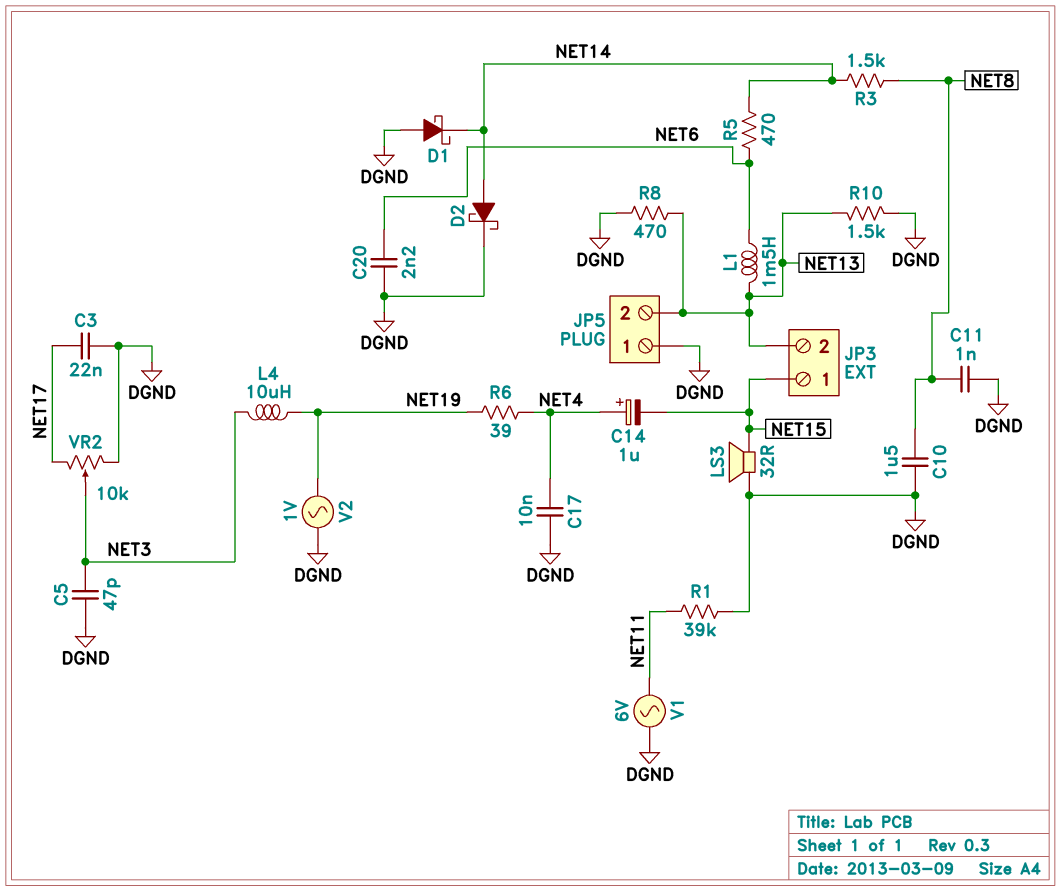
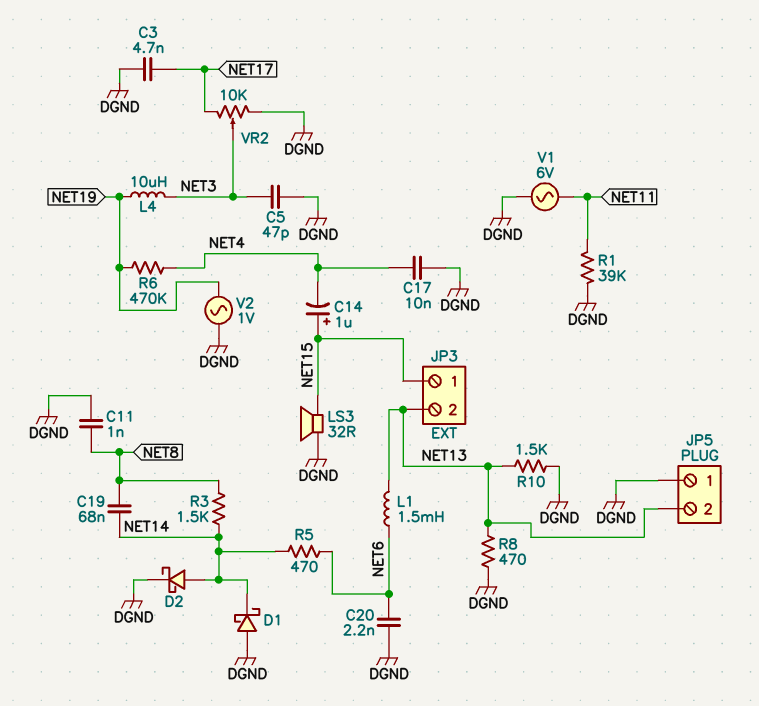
C3: 22nF (DGND, NET17) -> 4.7nF (DGND, NET17)
C10: 1.5uF (DGND, NET8) -> none
C14: 1uF (plus NET4, minus NET15) -> 1uF (plus NET15, minus NET4)
C19: none -> 68nF (NET8, NET14)
R6: 39 (NET4, NET19) -> 470k (NET4, NET19)

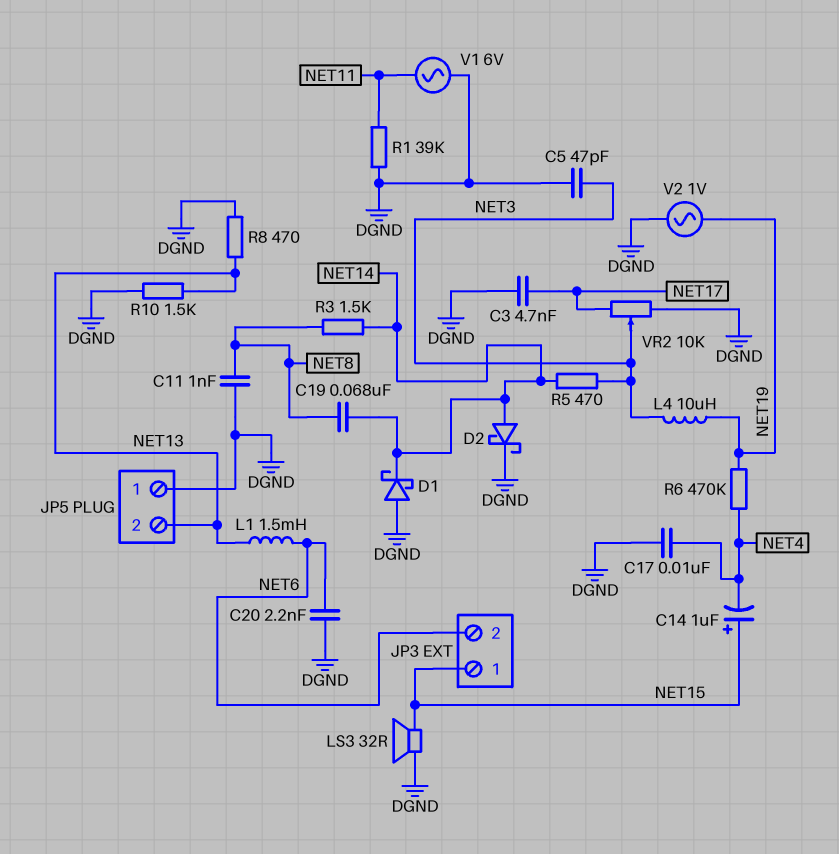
JP3 pin 2: NET13 -> NET6
R5: 470 (NET6, NET14) -> 470 (NET3, NET14)

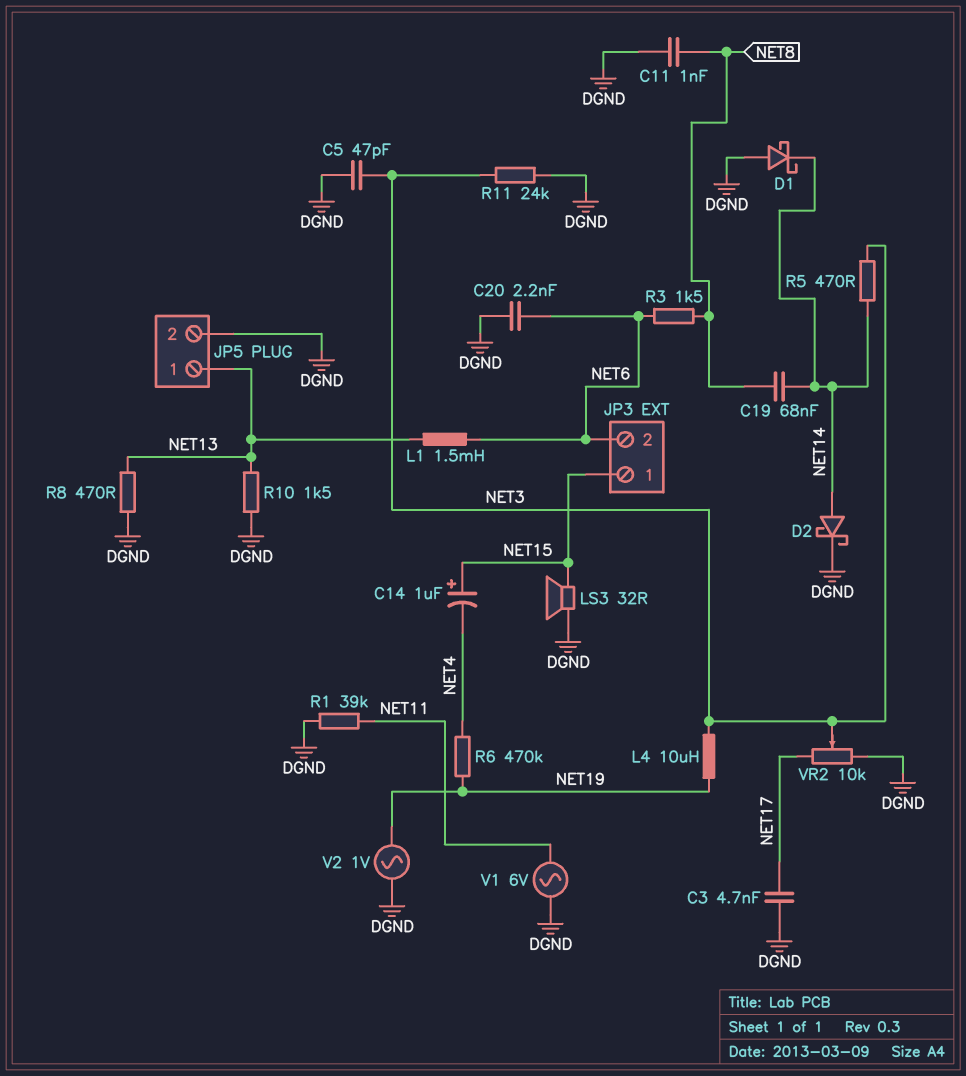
C17: 10nF (DGND, NET4) -> none
JP5 pin 1: DGND -> NET13
JP5 pin 2: NET13 -> DGND
R3: 1.5k (NET8, NET14) -> 1.5k (NET6, NET8)
R11: none -> 24k (DGND, NET3)

